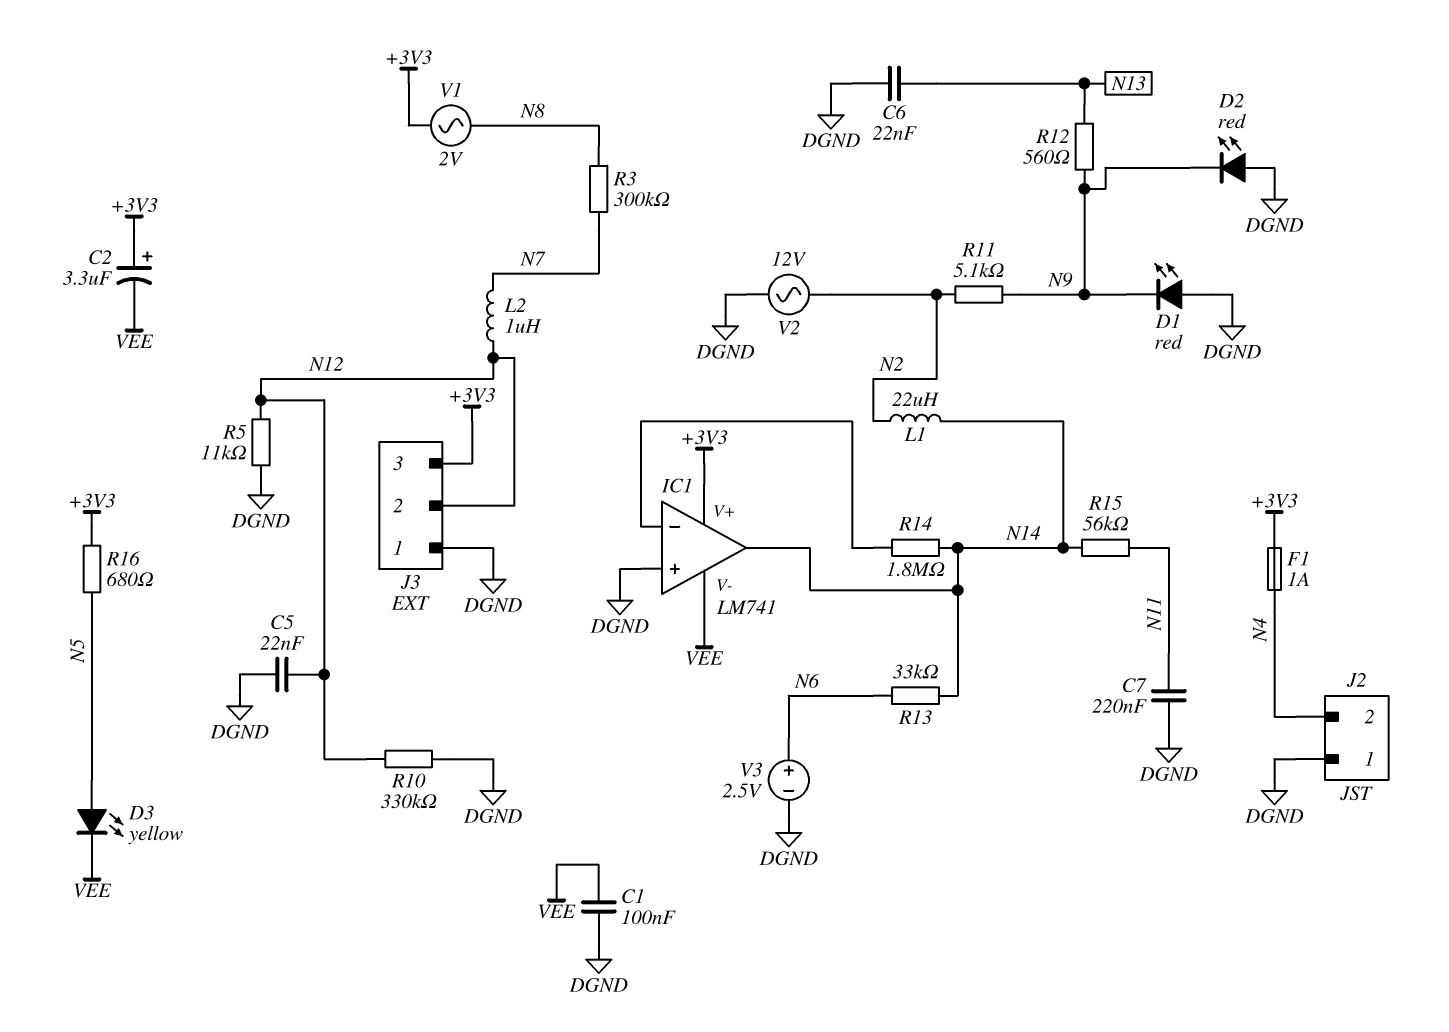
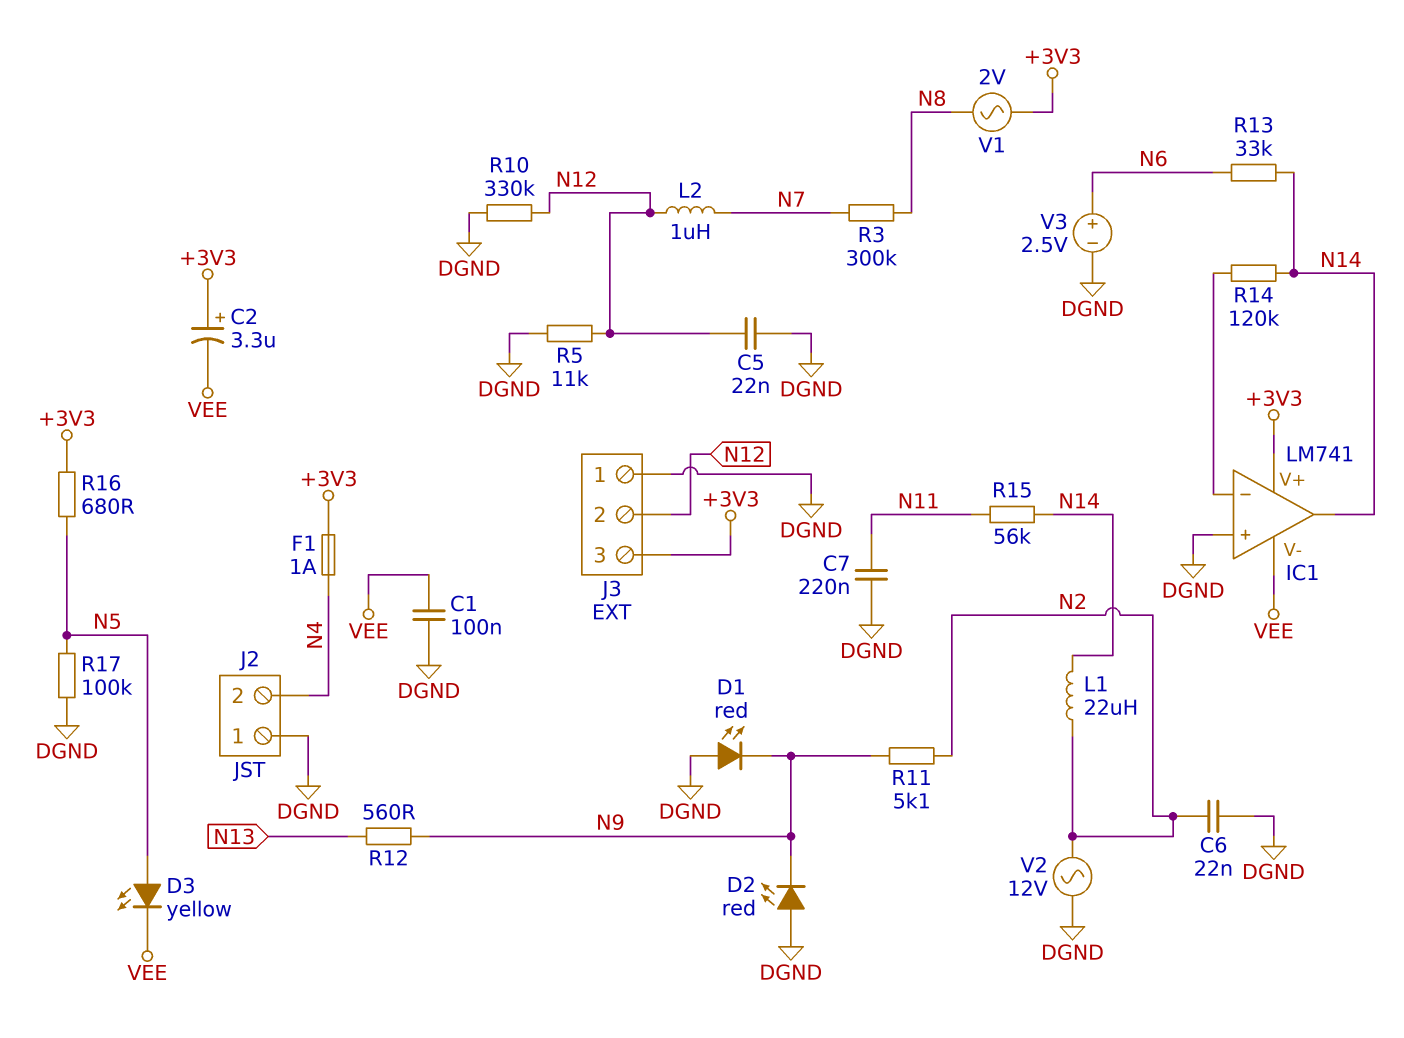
C6: 22nF (DGND, N13) -> 22nF (DGND, N2)
R14: 1.8M (IC1/in-, N14) -> 120k (IC1/in-, N14)
R17: none -> 100k (DGND, N5)

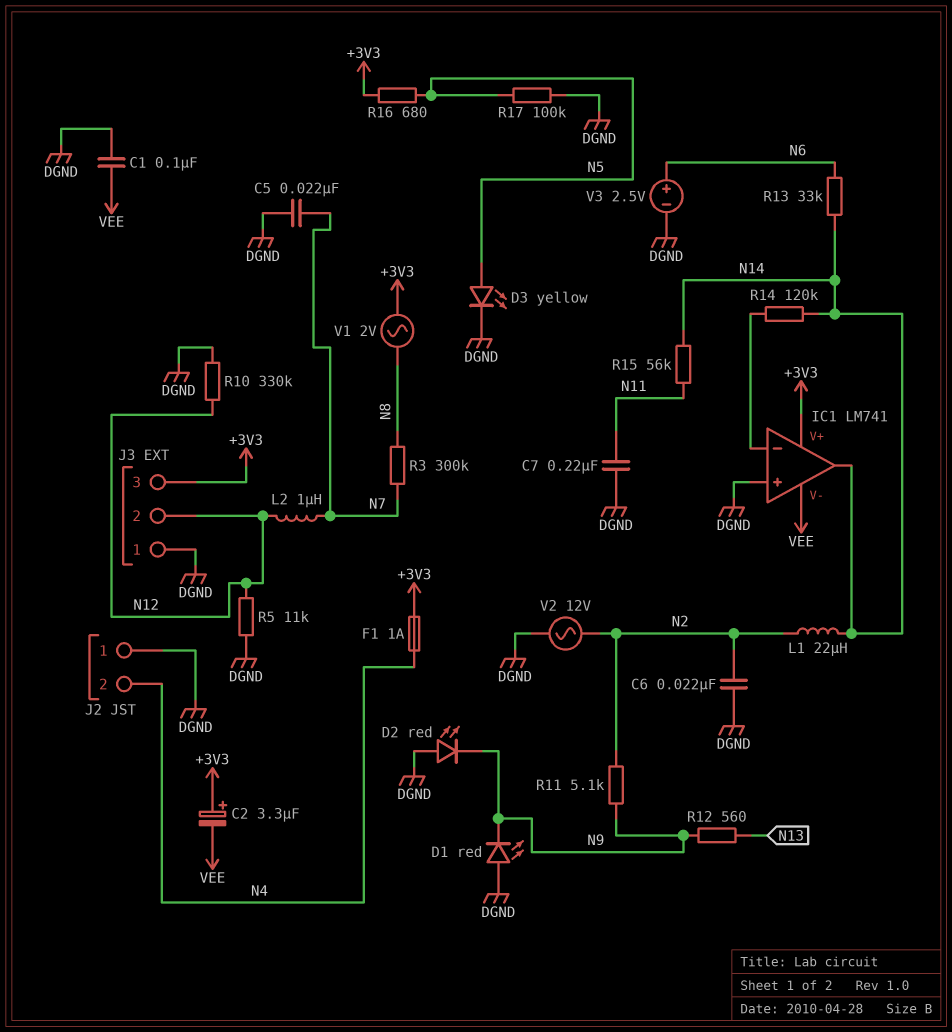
C5: 22nF (DGND, N12) -> 22nF (DGND, N7)
D3: LED yellow (A N5, K VEE) -> LED yellow (A N5, K DGND)

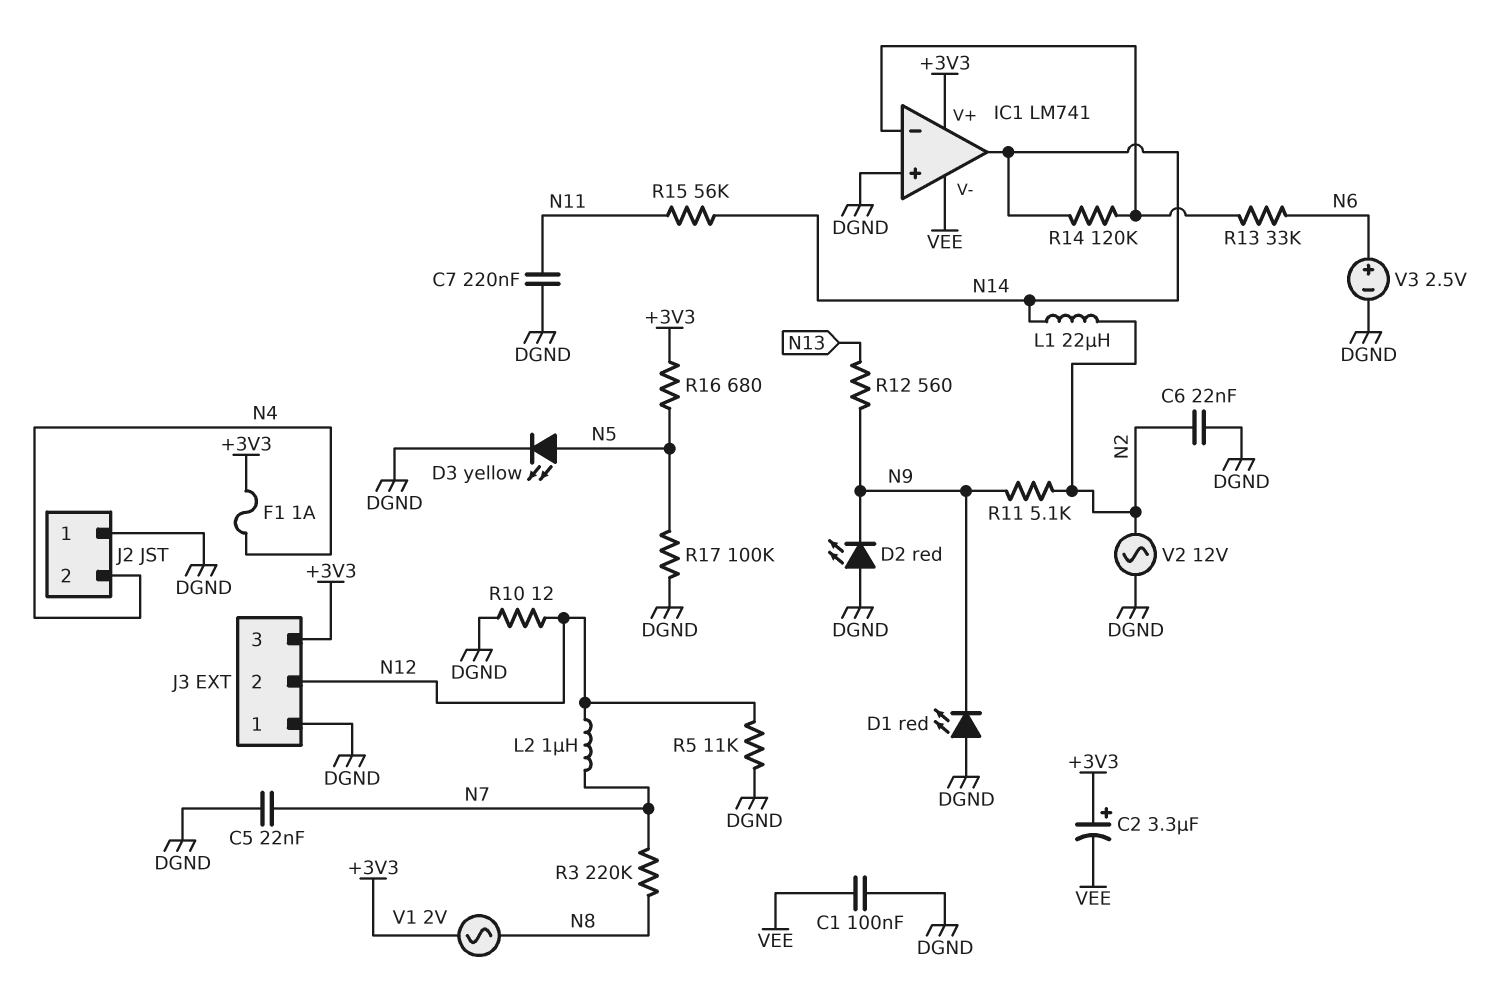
R3: 300k (N7, N8) -> 220k (N7, N8)
R10: 330k (DGND, N12) -> 12 (DGND, N12)
R13: 33k (N6, N14) -> 33k (IC1/in-, N6)

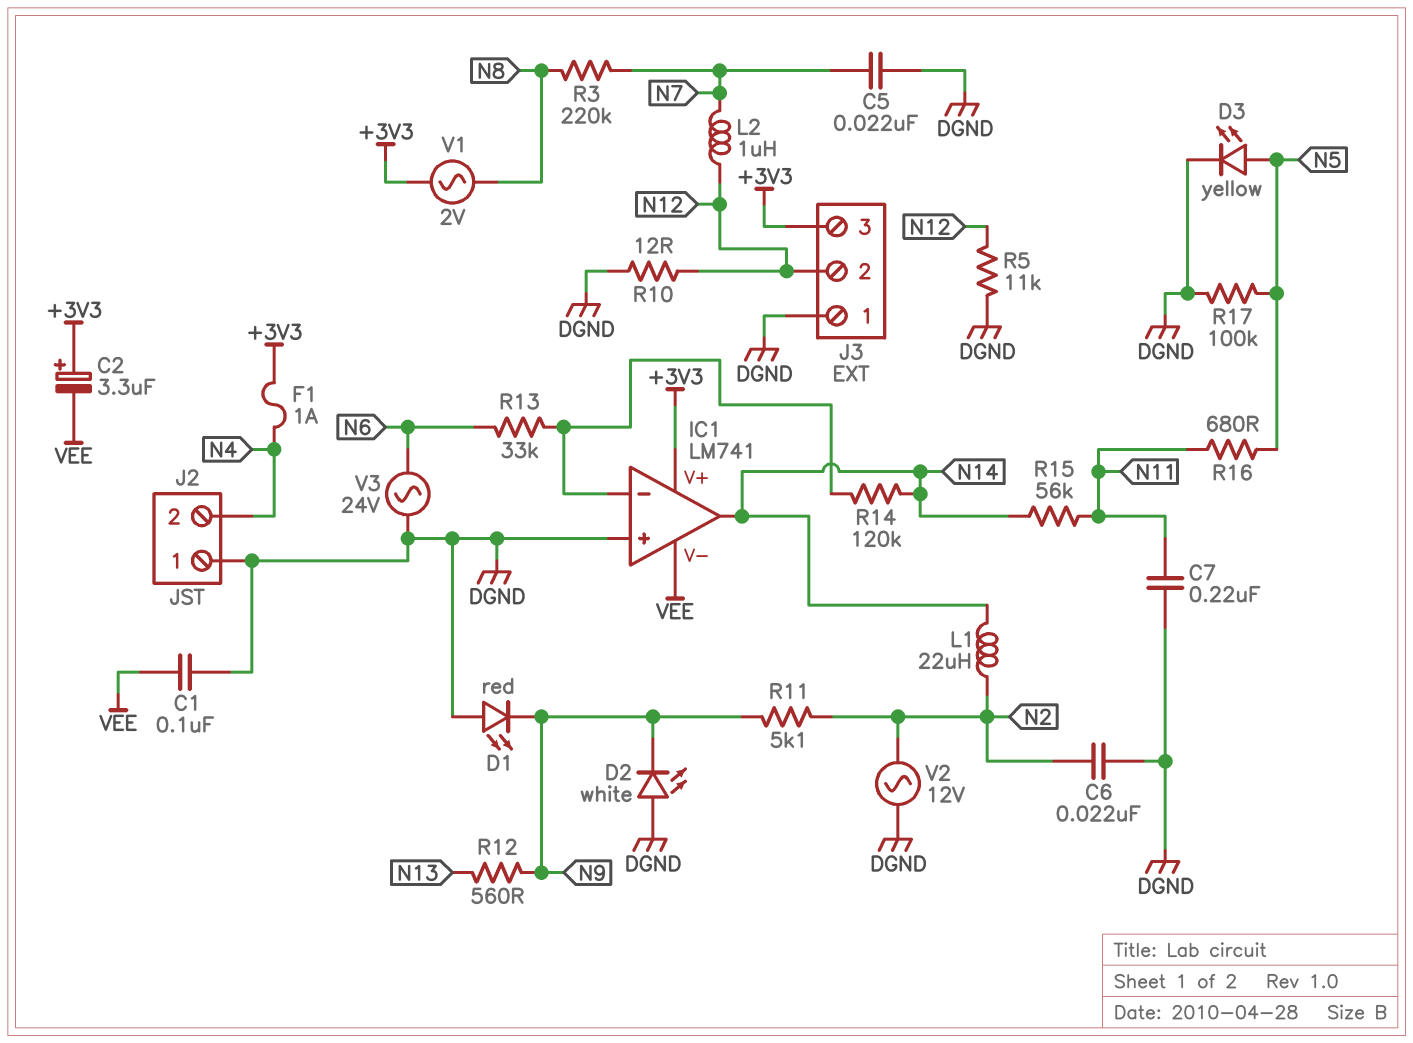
D2: LED red (A DGND, K N9) -> LED white (A DGND, K N9)
R16: 680 (+3V3, N5) -> 680 (N5, N11)
V3: 2.5V (plus N6, minus DGND) -> AC 24V (DGND, N6)

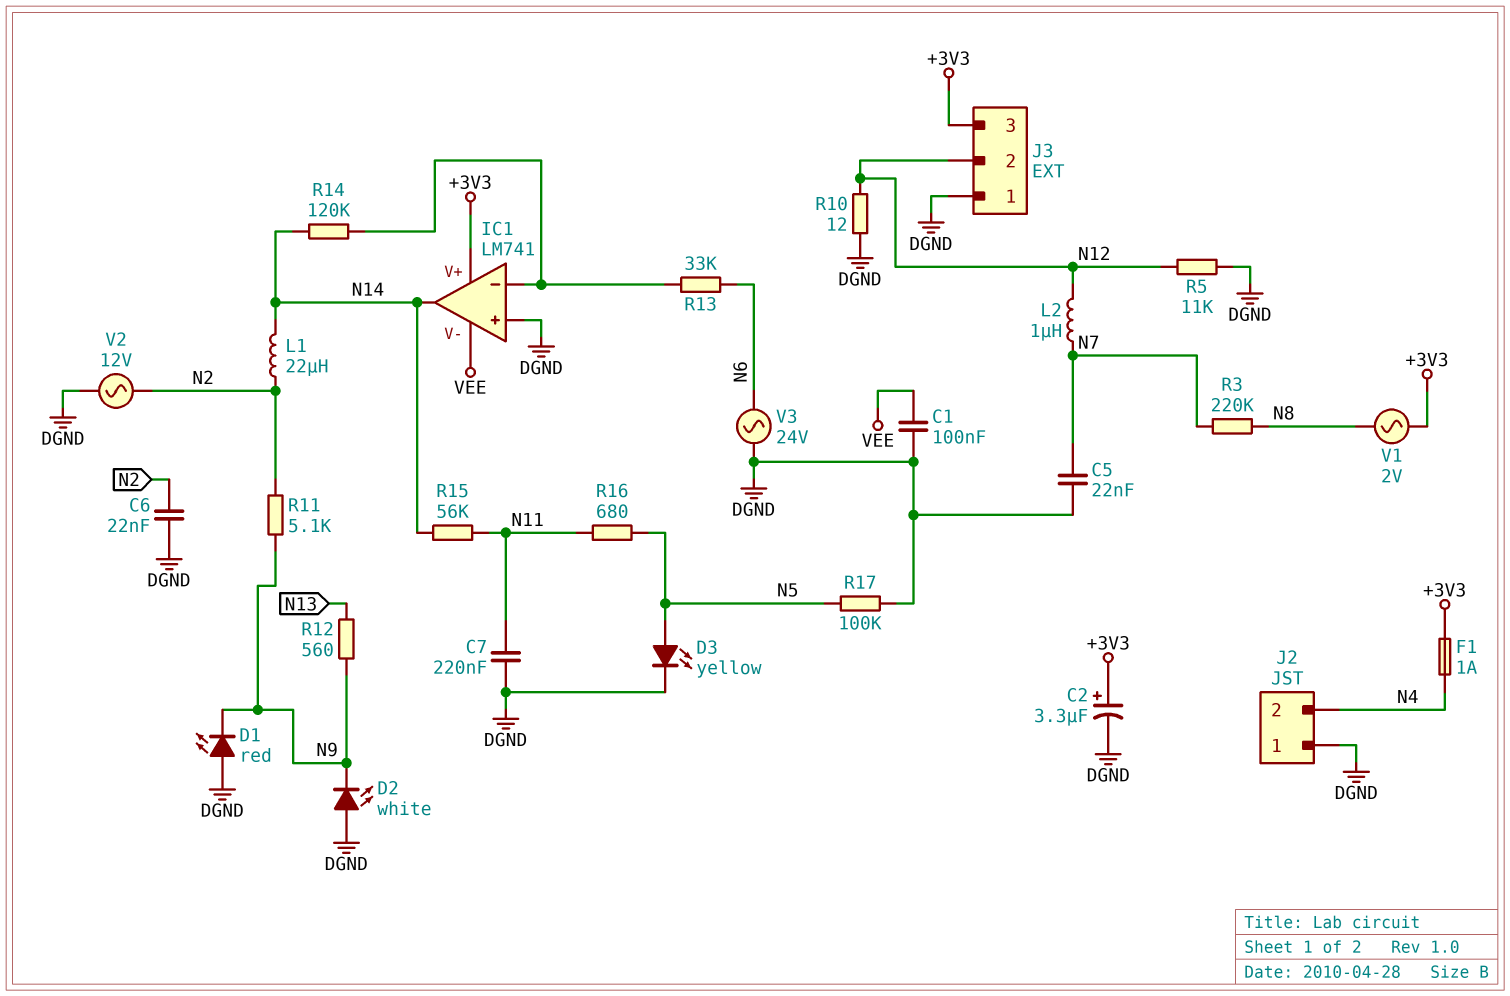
C2: 3.3uF (plus +3V3, minus VEE) -> 3.3uF (plus +3V3, minus DGND)

